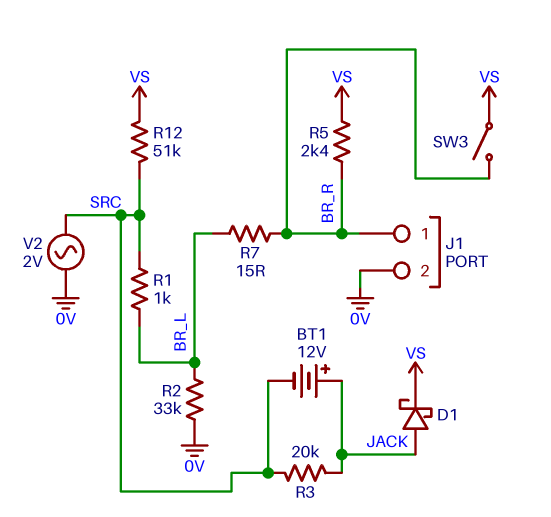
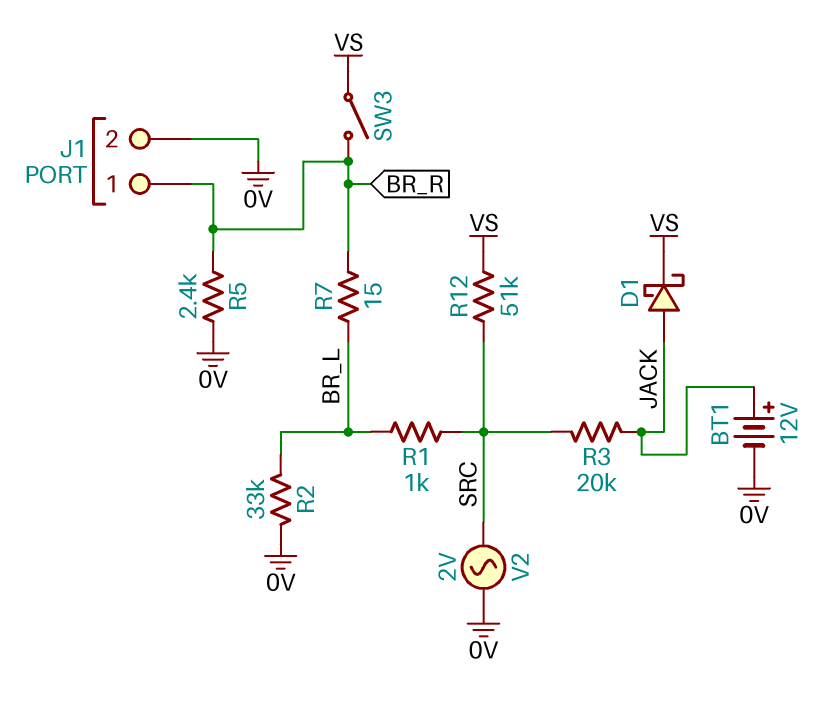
BT1: 12V (plus JACK, minus SRC) -> 12V (plus JACK, minus 0V)
R5: 2.4k (BR_R, VS) -> 2.4k (0V, BR_R)

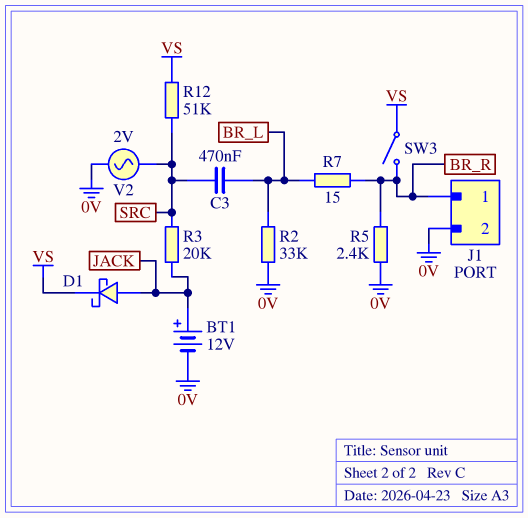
C3: none -> 470nF (BR_L, SRC)
R1: 1k (BR_L, SRC) -> none

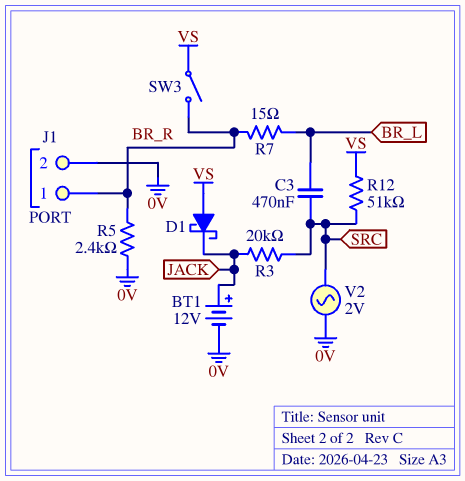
D1: schottky (A JACK, K VS) -> schottky (A VS, K JACK)
R2: 33k (0V, BR_L) -> none

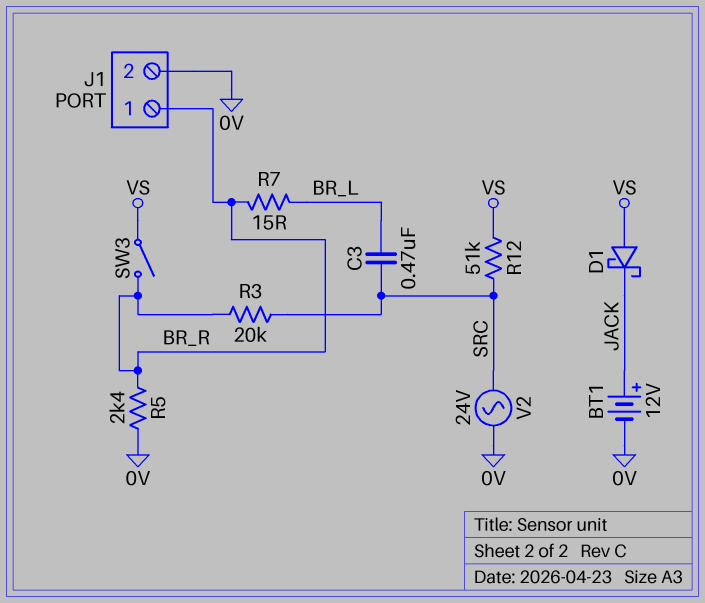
R3: 20k (JACK, SRC) -> 20k (BR_R, SRC)
V2: AC 2V (0V, SRC) -> AC 24V (0V, SRC)

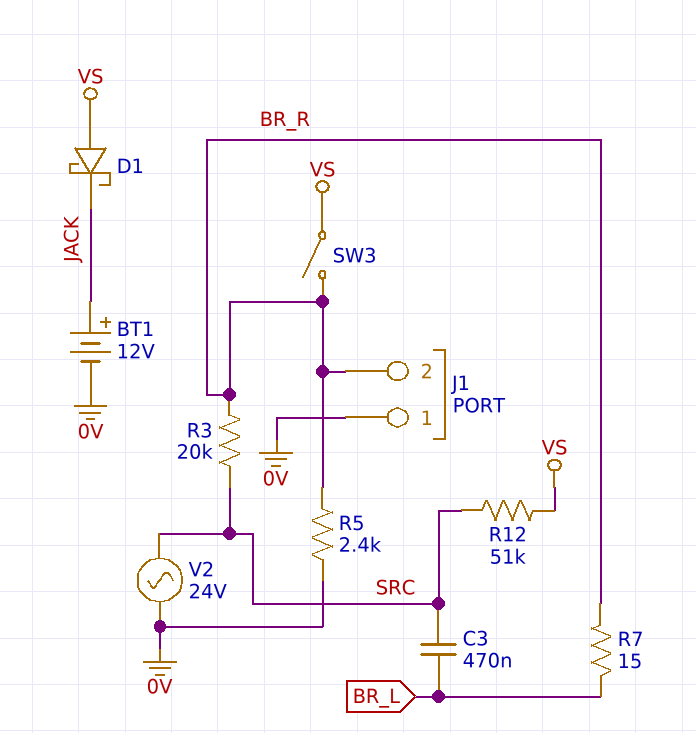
J1 pin 1: BR_R -> 0V
J1 pin 2: 0V -> BR_R

